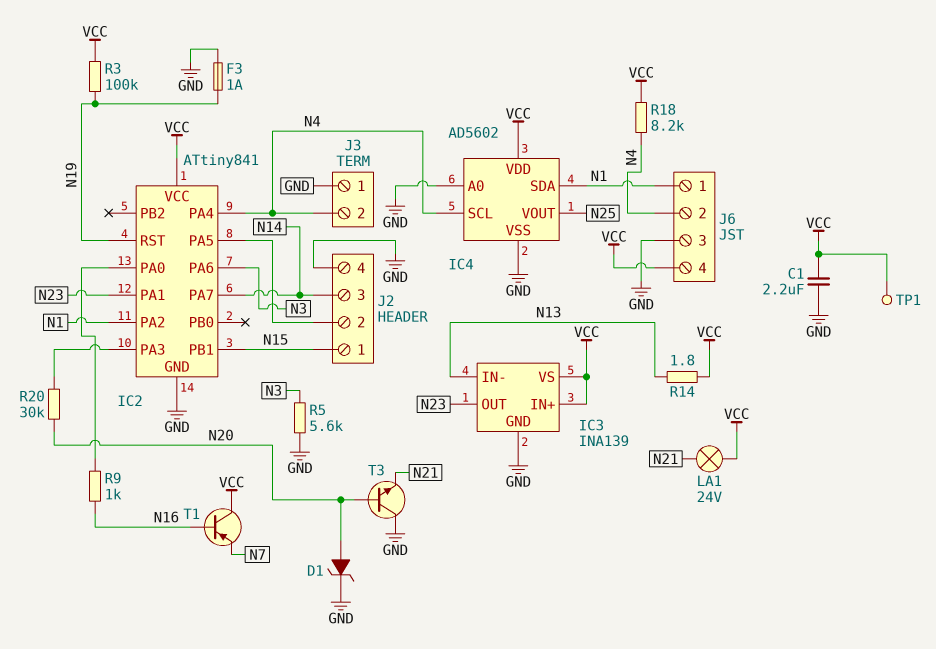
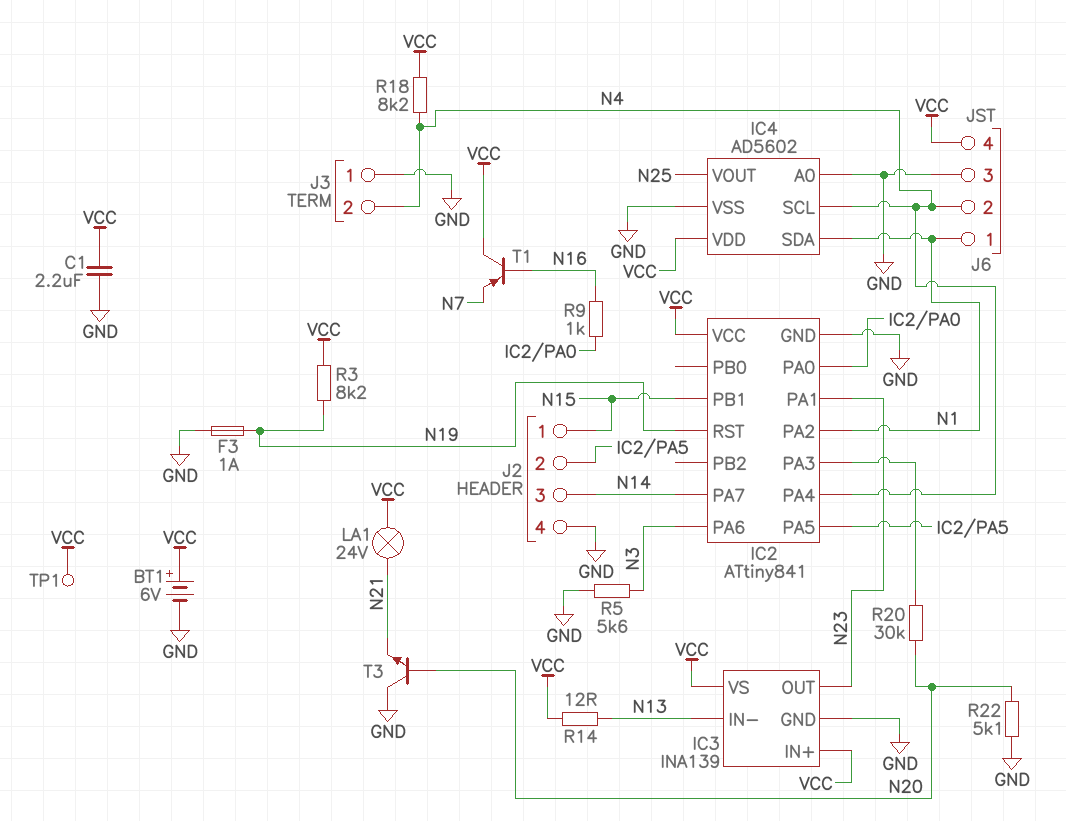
BT1: none -> 6V (plus VCC, minus GND)
D1: zener (A N20, K GND) -> none
R3: 100k (N19, VCC) -> 8.2k (N19, VCC)
R14: 1.8 (N13, VCC) -> 12 (N13, VCC)
R22: none -> 5.1k (GND, N20)

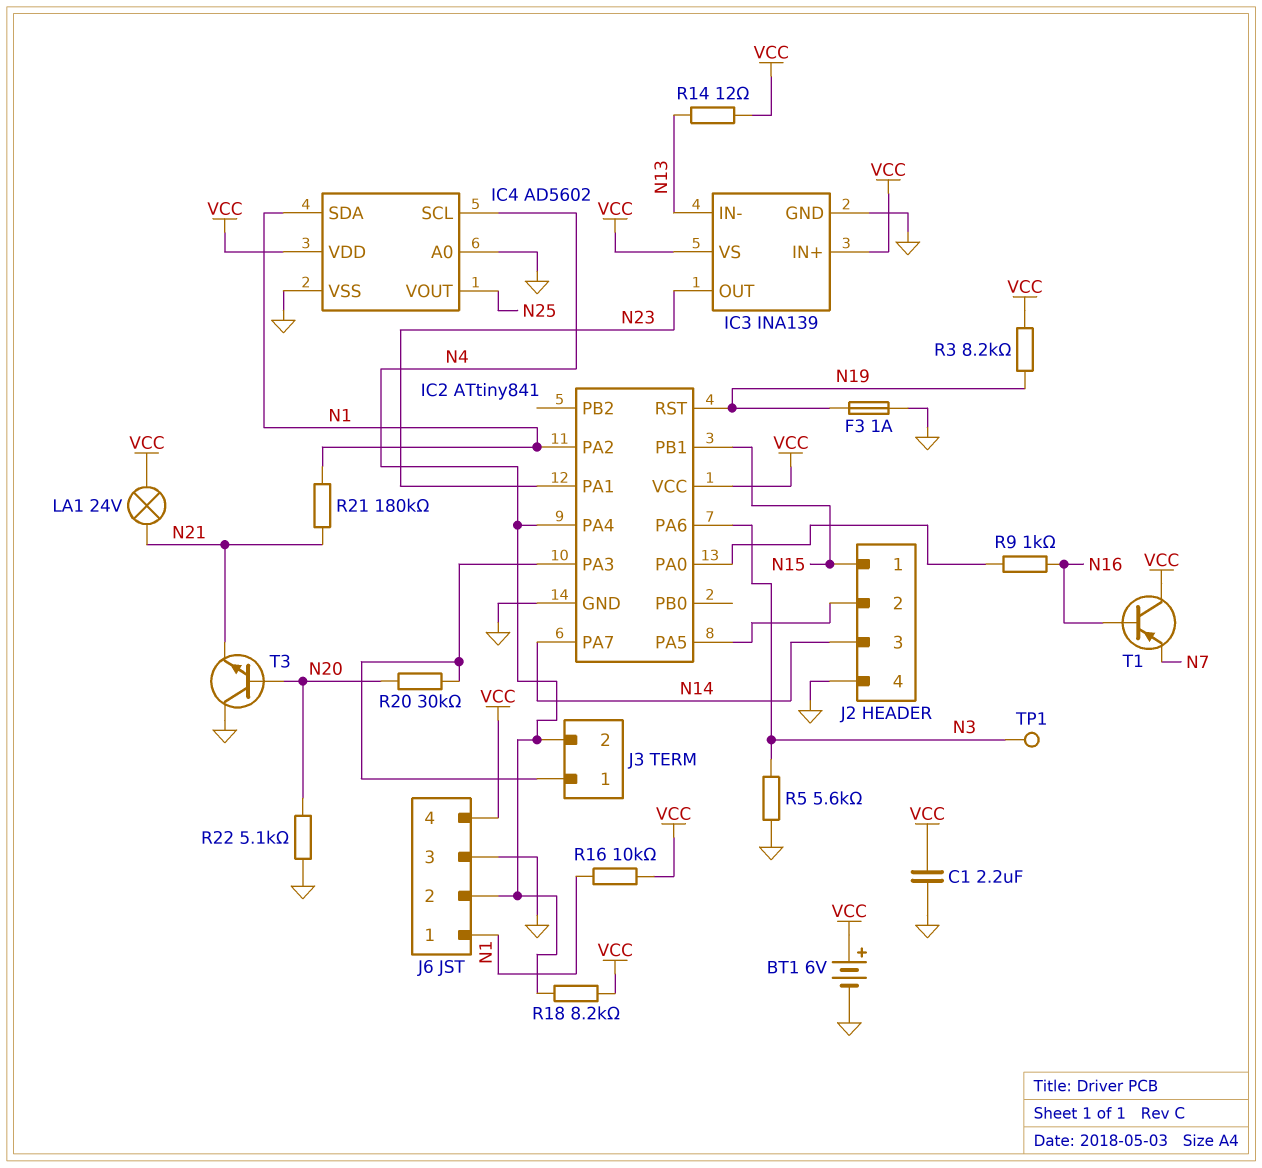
J3 pin 1: GND -> IC2/PA3
R16: none -> 10k (N1, VCC)
R21: none -> 180k (N1, N21)
TP1: test point (VCC) -> test point (N3)

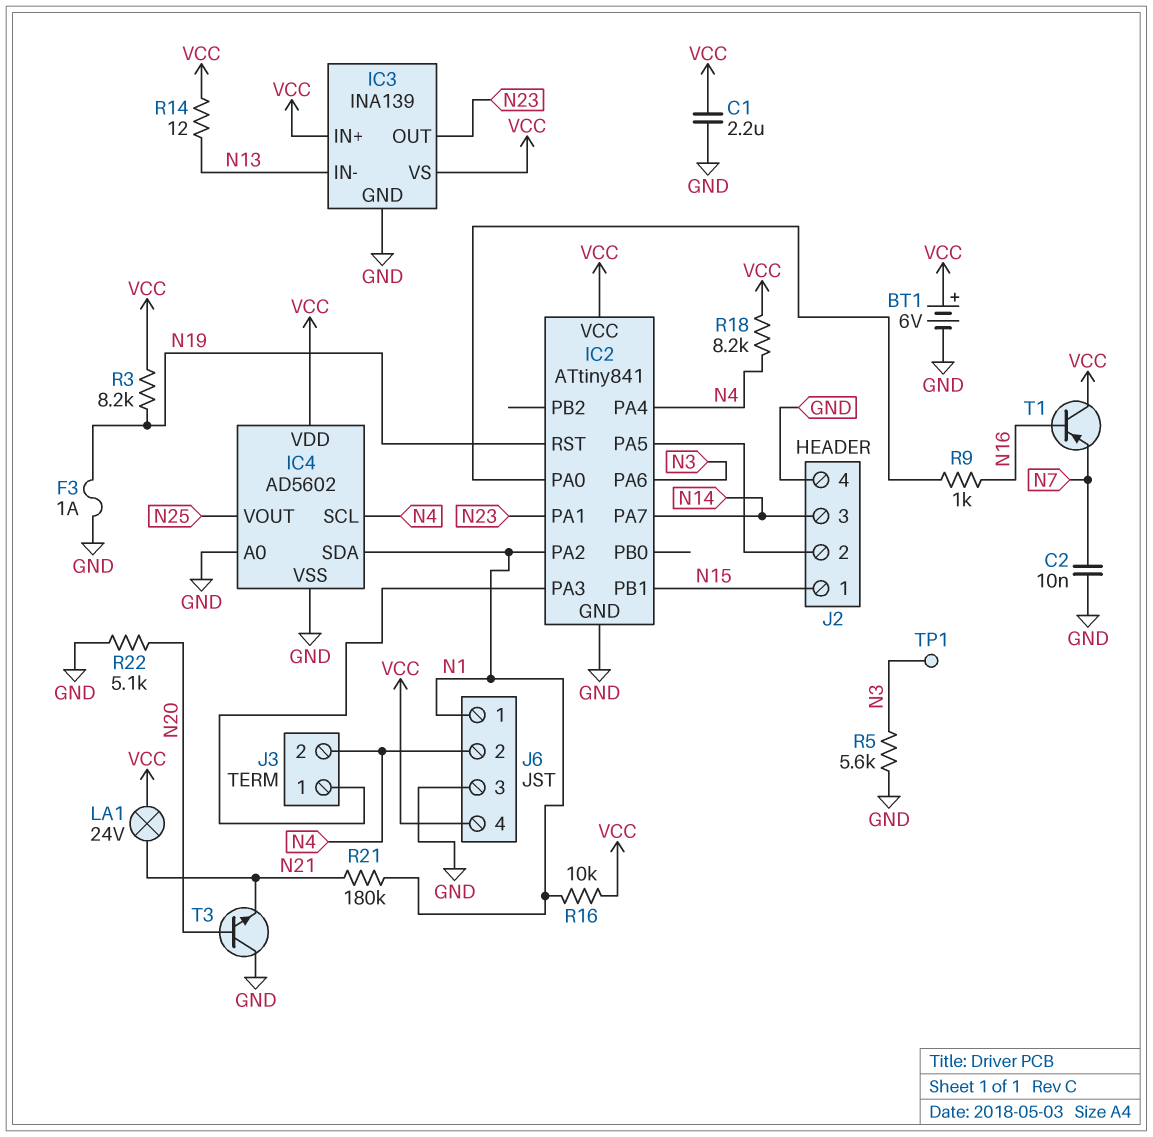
C2: none -> 10nF (GND, N7)
R20: 30k (IC2/PA3, N20) -> none

